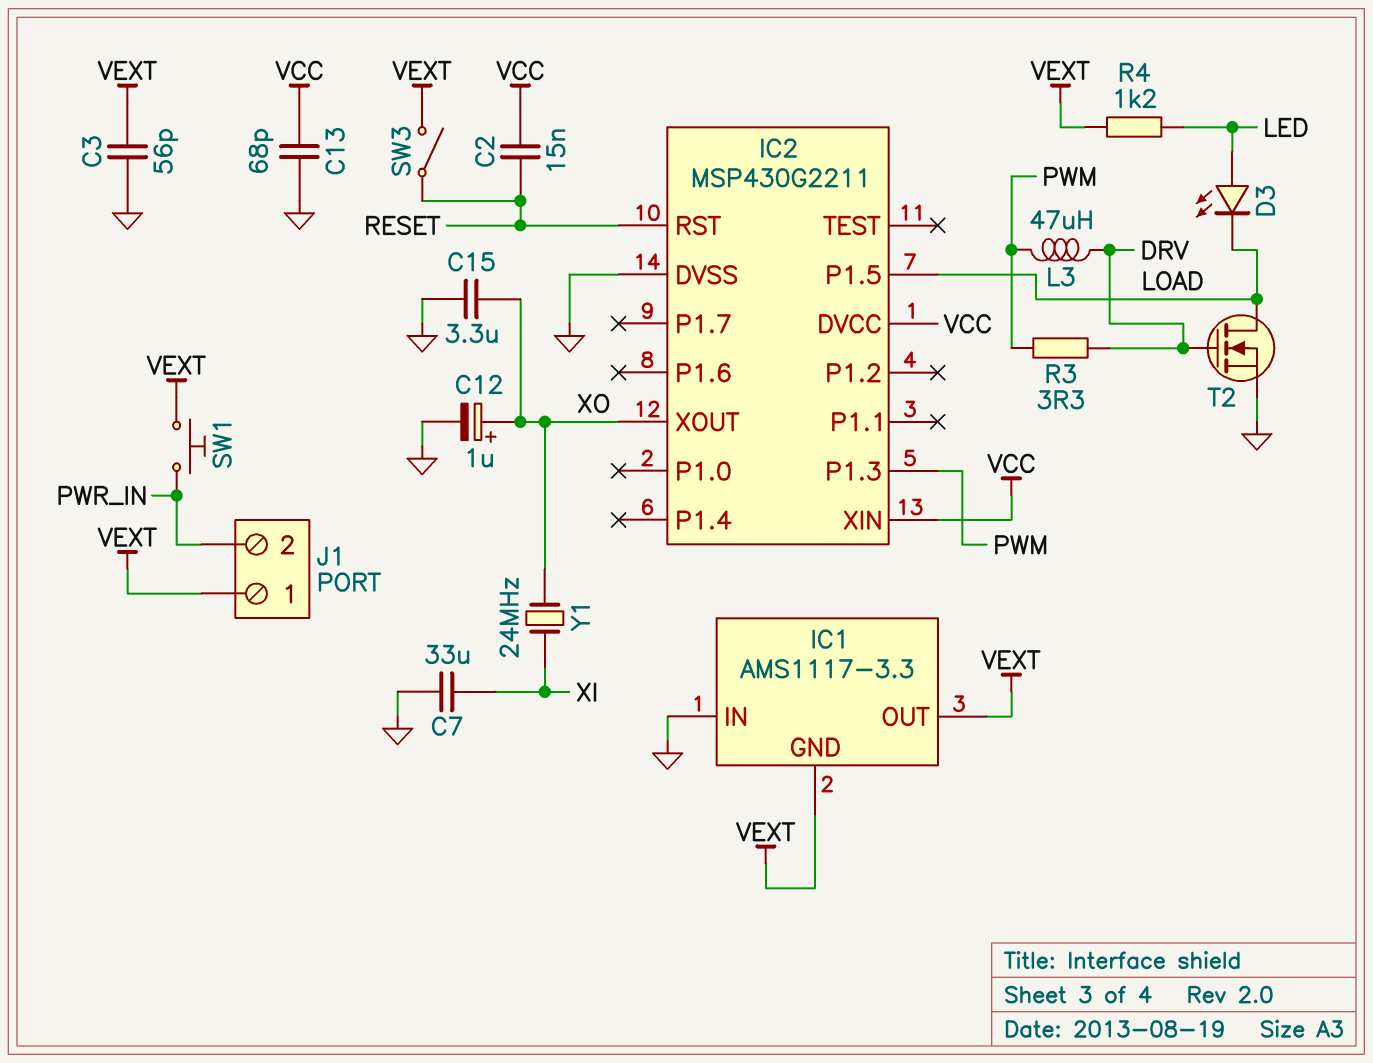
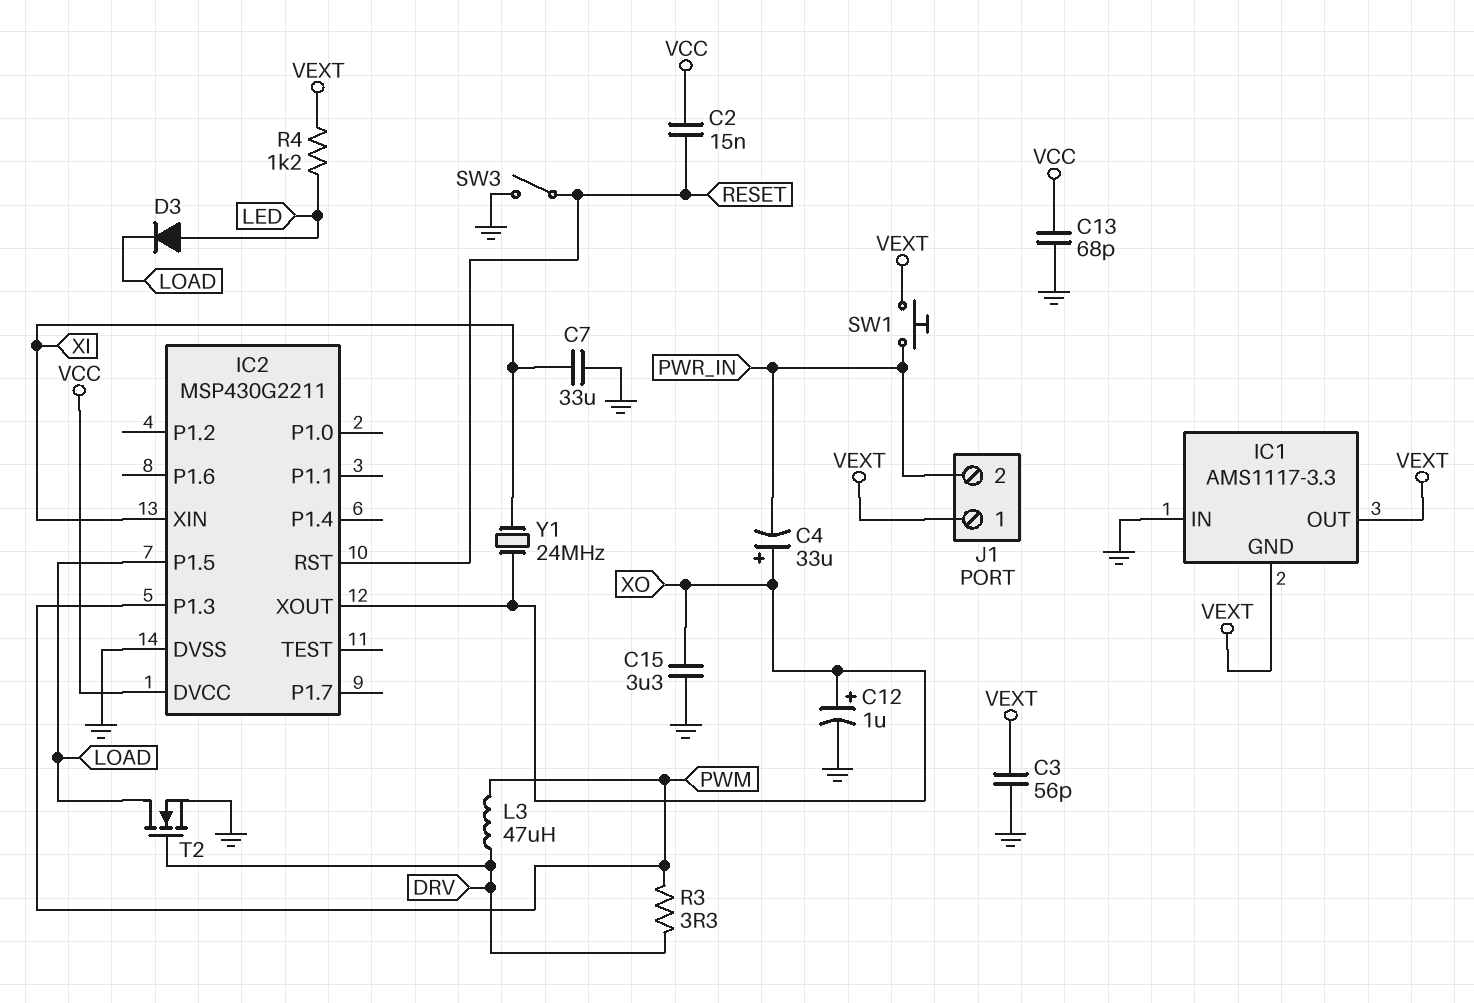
C4: none -> 33uF (plus XO, minus PWR_IN)
D3: LED (A LED, K LOAD) -> diode (A LED, K LOAD)
IC2 pin XIN: VCC -> XI
SW3: switch (RESET, VEXT) -> switch (GND, RESET)

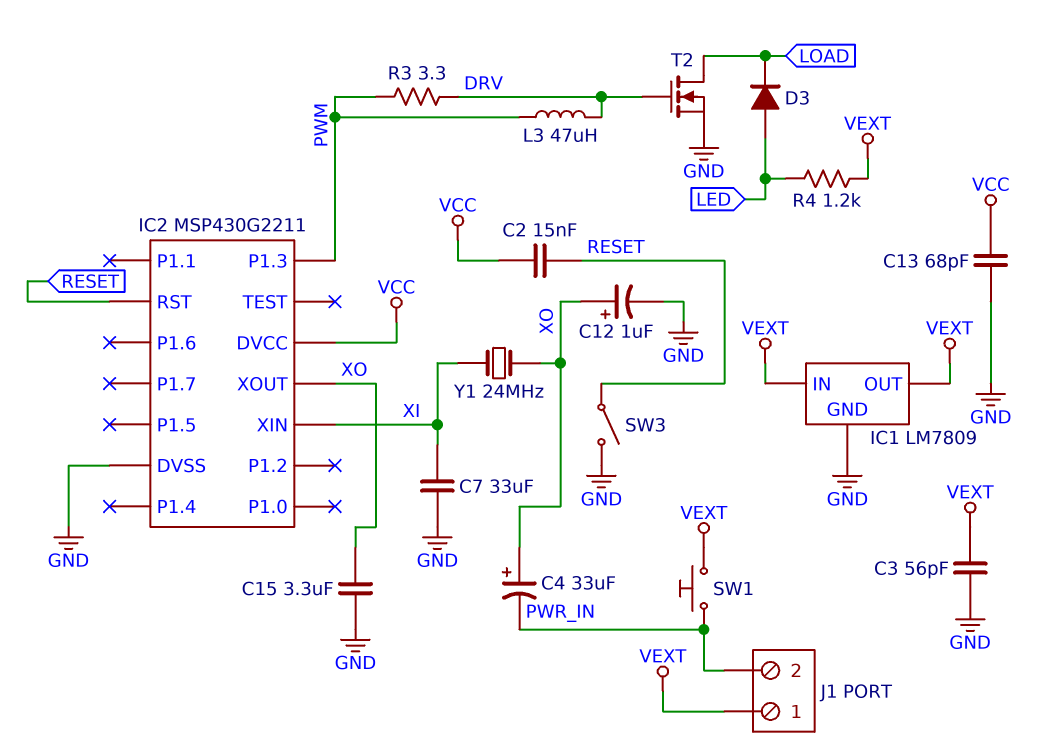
IC1: AMS1117-3.3 -> LM7809
IC1 pin GND: VEXT -> GND
IC1 pin IN: GND -> VEXT
IC2 pin P1.5: LOAD -> none

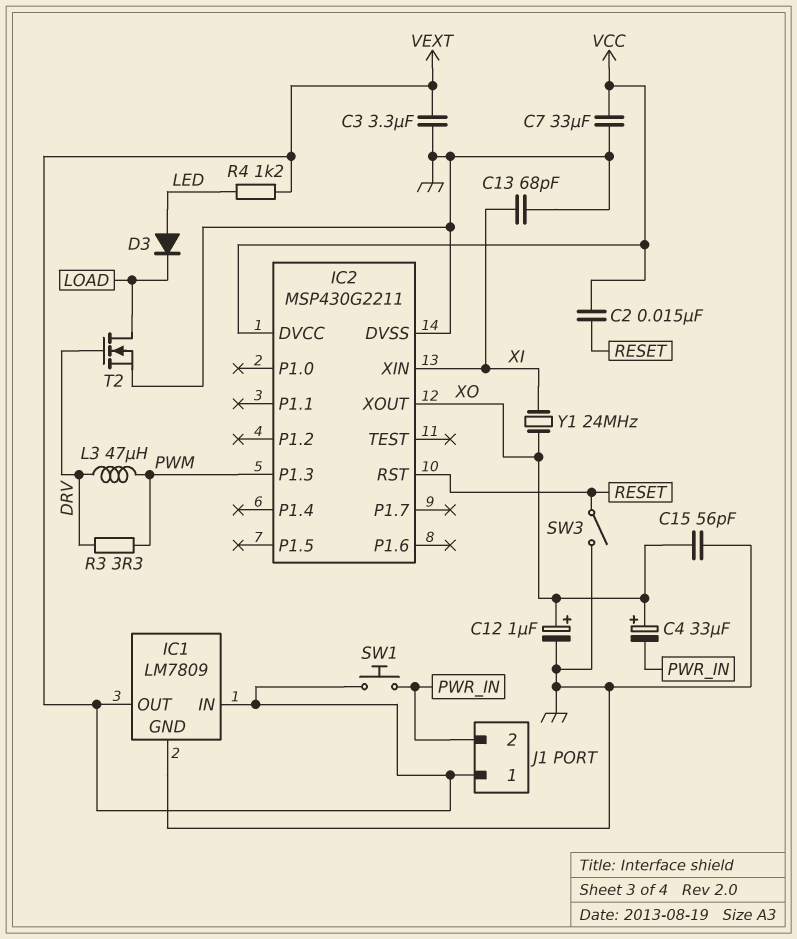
C3: 56pF (GND, VEXT) -> 3.3uF (GND, VEXT)
C7: 33uF (GND, XI) -> 33uF (GND, VCC)
C13: 68pF (GND, VCC) -> 68pF (GND, XI)
C15: 3.3uF (GND, XO) -> 56pF (GND, XO)

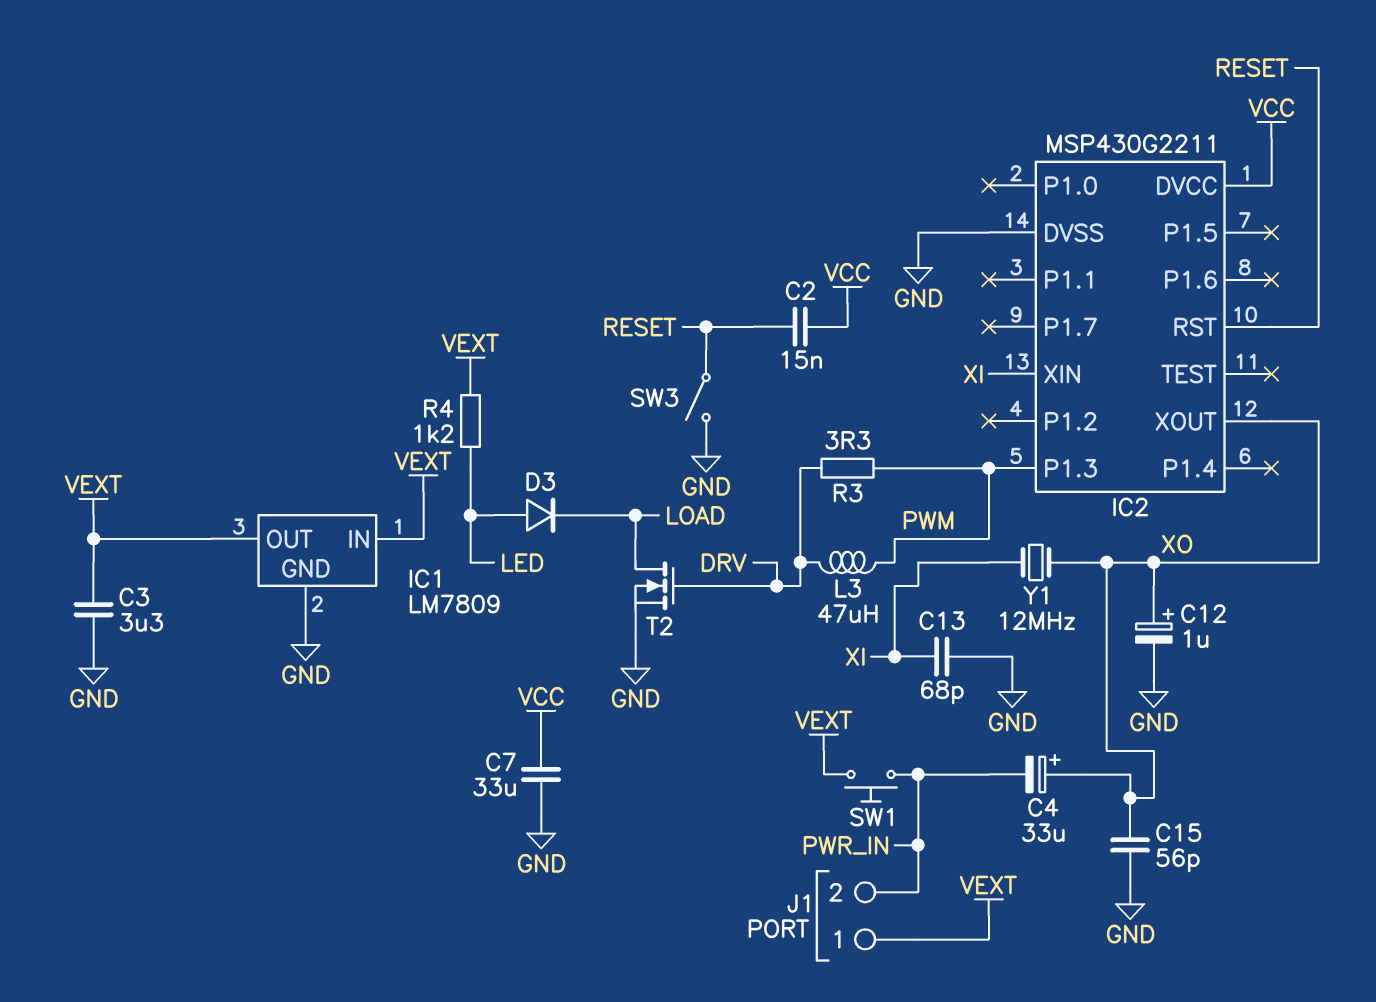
Y1: 24MHz (XI, XO) -> 12MHz (XI, XO)

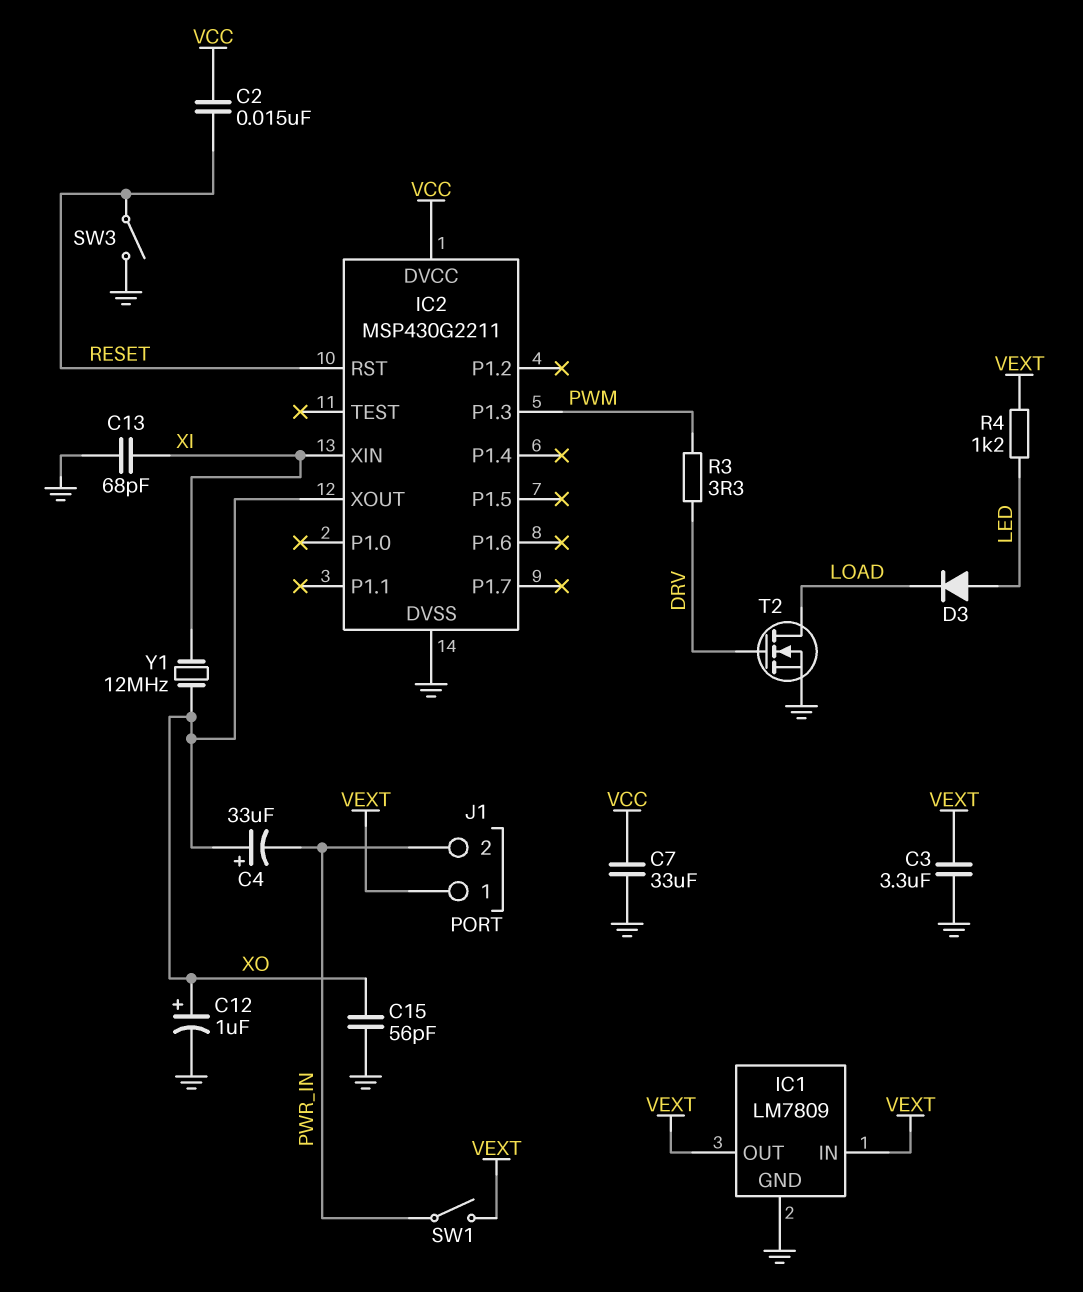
L3: 47uH (DRV, PWM) -> none
SW1: button (PWR_IN, VEXT) -> switch (PWR_IN, VEXT)

